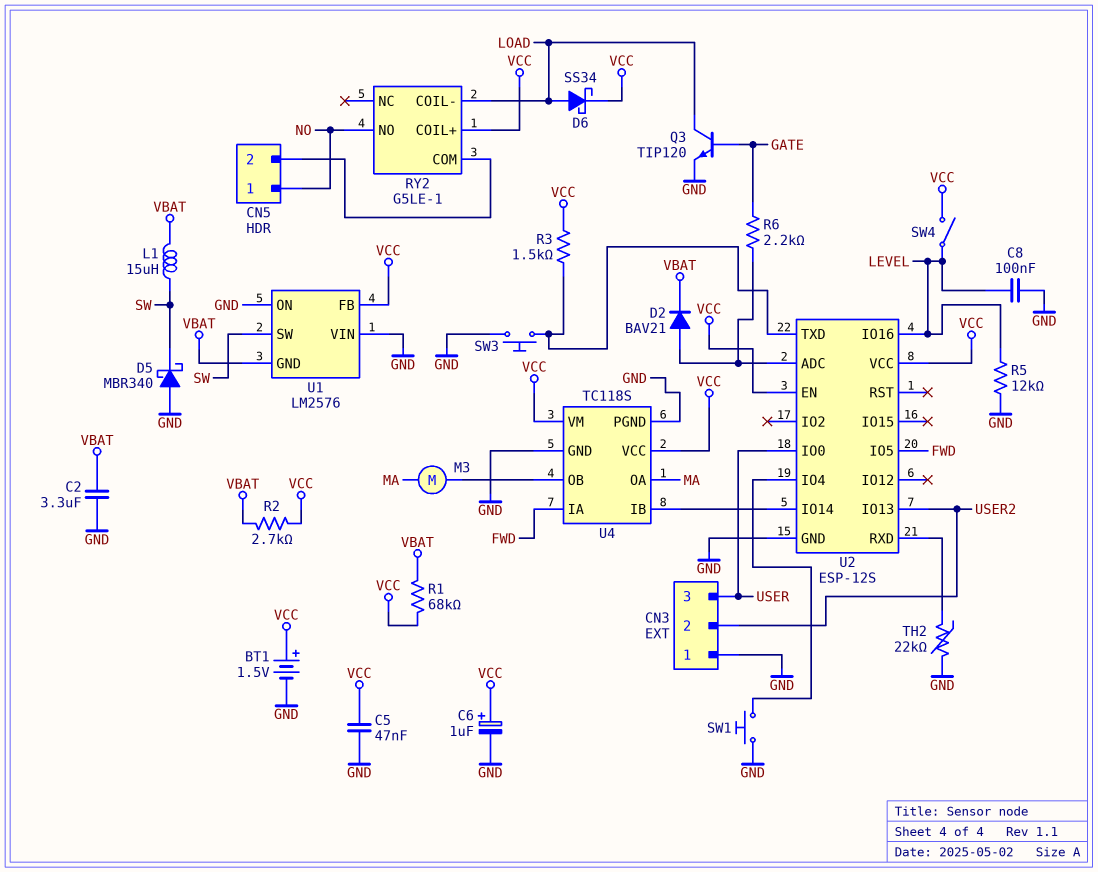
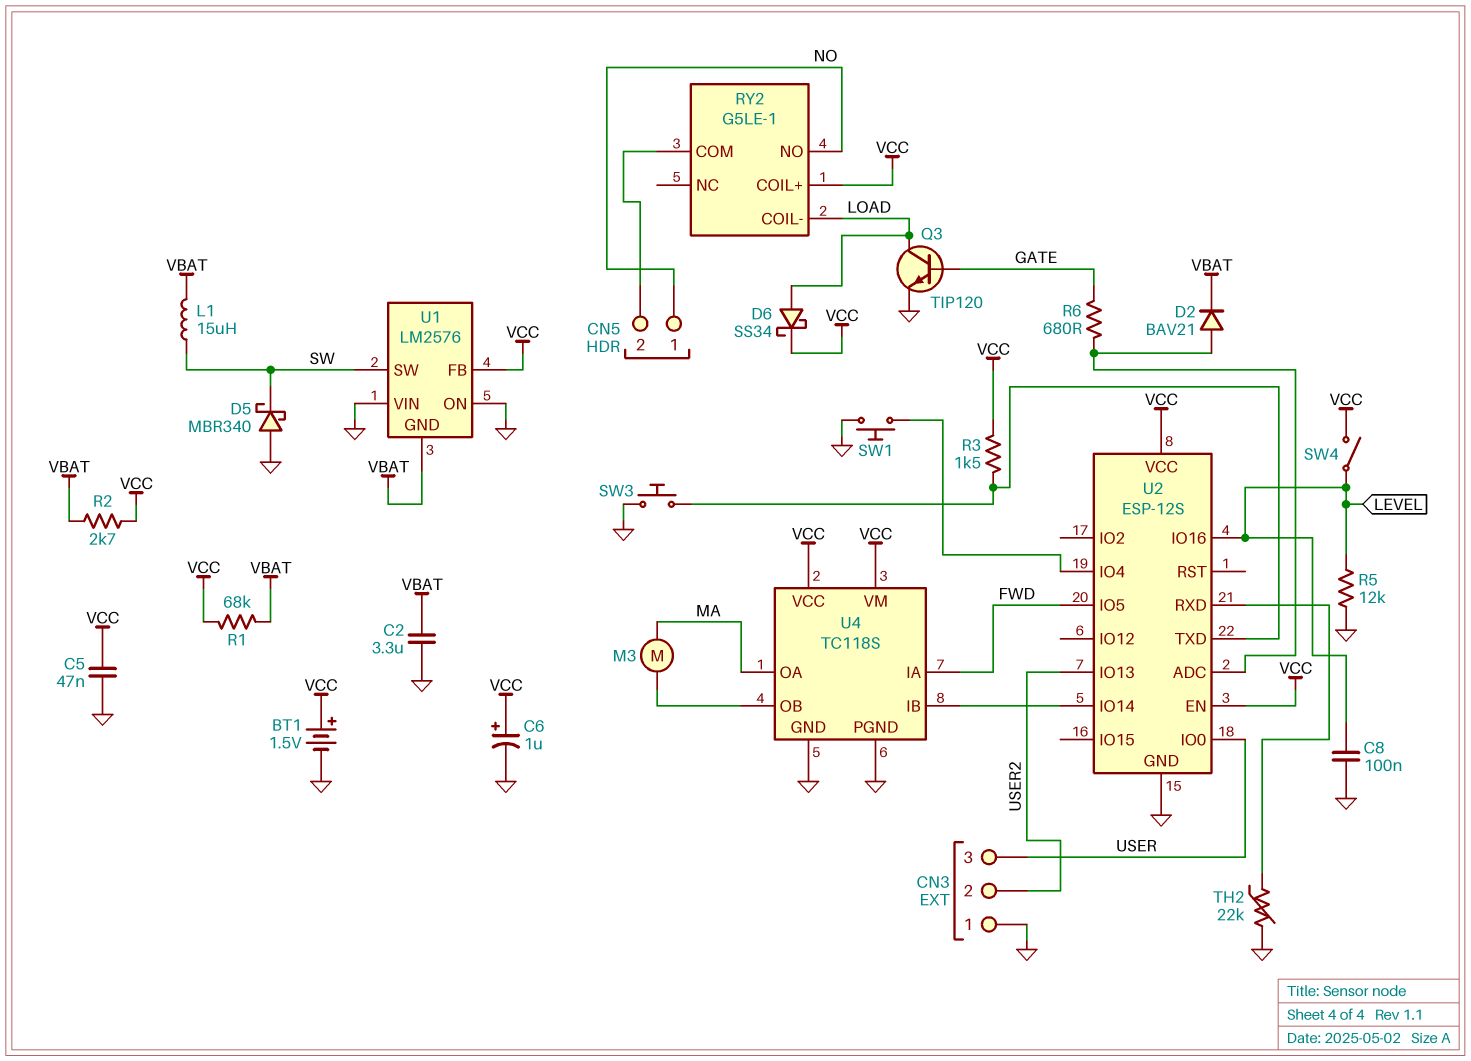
R6: 2.2k (GATE, U2/ADC) -> 680 (GATE, U2/ADC)

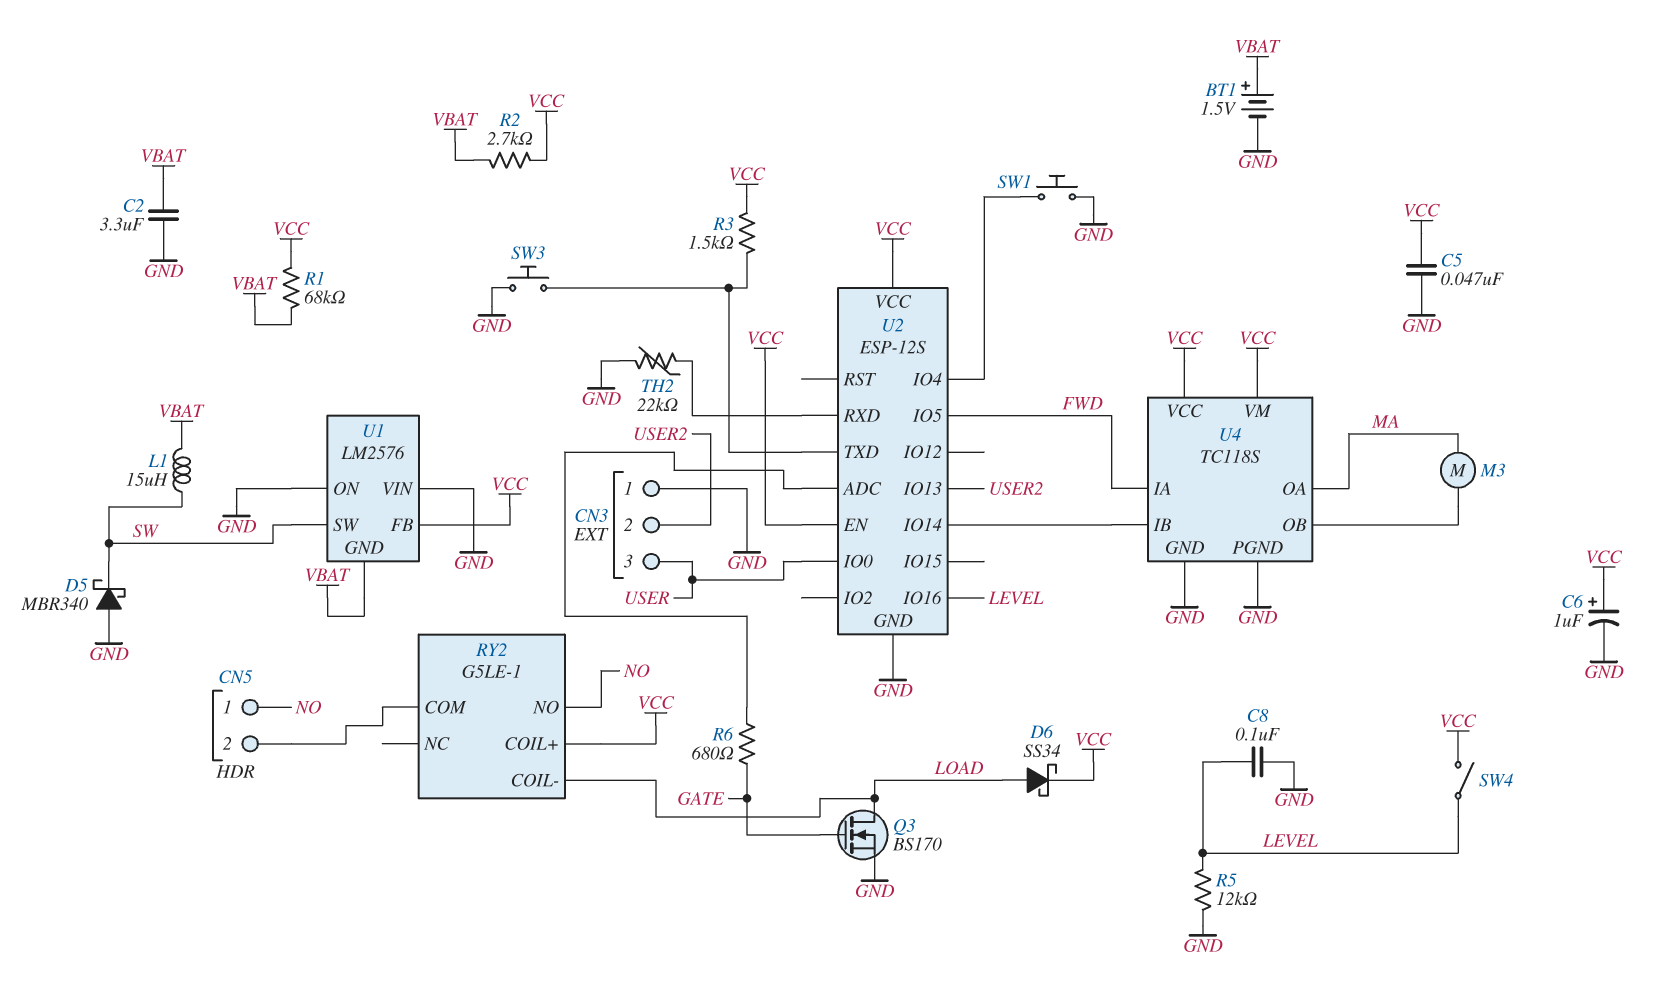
BT1: 1.5V (plus VCC, minus GND) -> 1.5V (plus VBAT, minus GND)
D2: diode BAV21 (A U2/ADC, K VBAT) -> none
Q3: NPN TIP120 (B GATE, C LOAD, E GND) -> NMOS BS170 (G GATE, D LOAD, S GND)

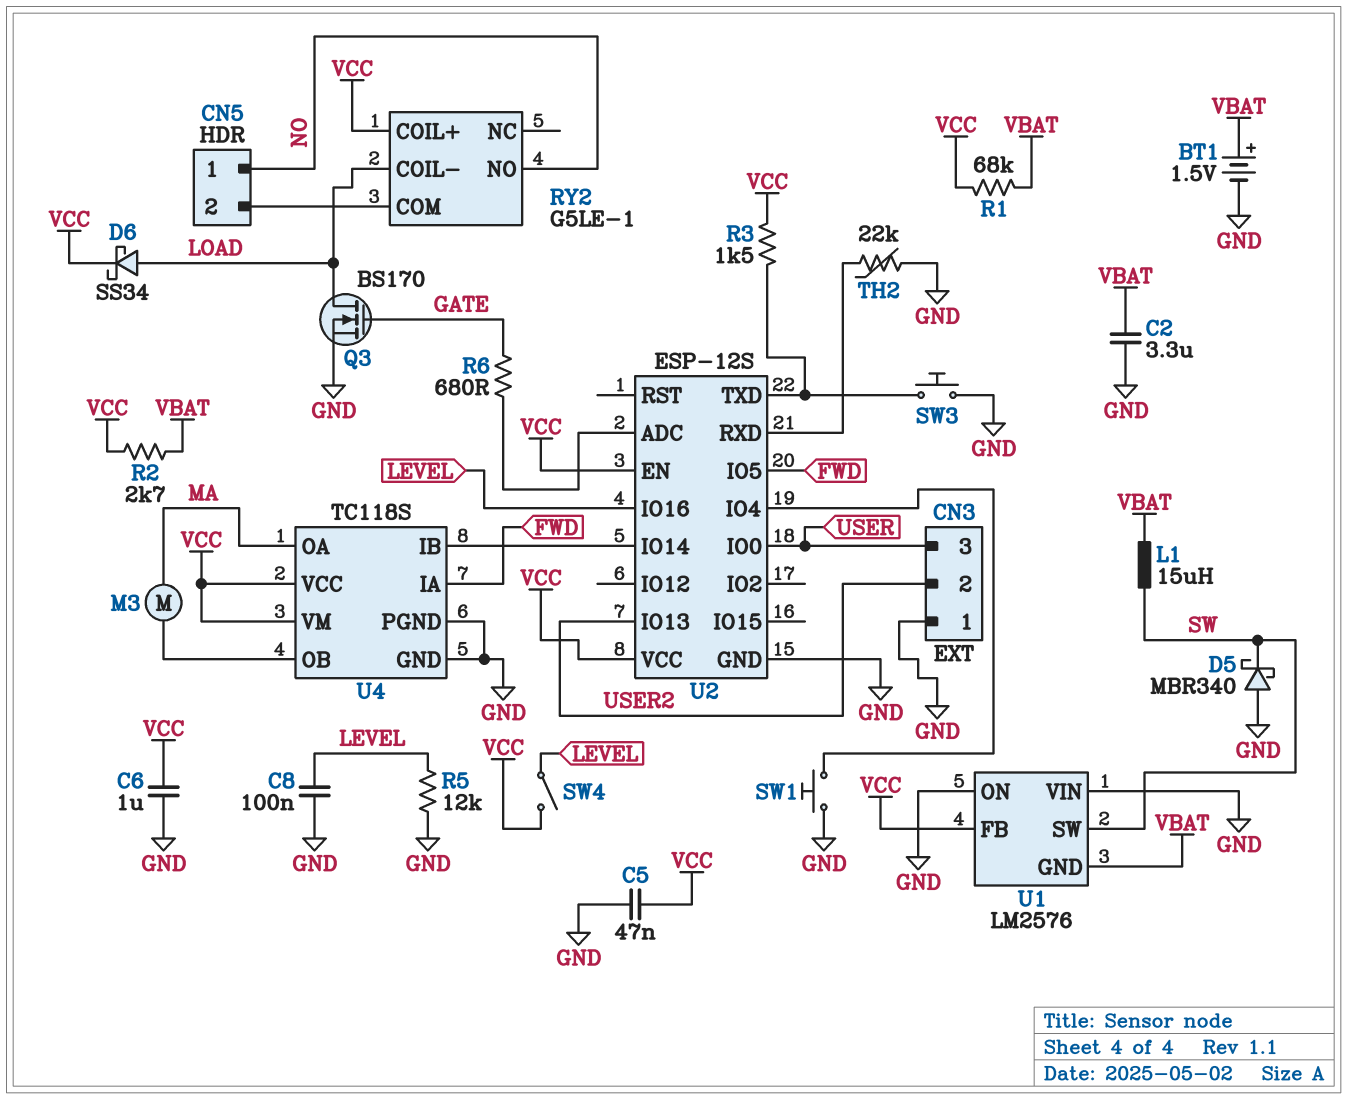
C6: 1uF (plus VCC, minus GND) -> 1uF (GND, VCC)

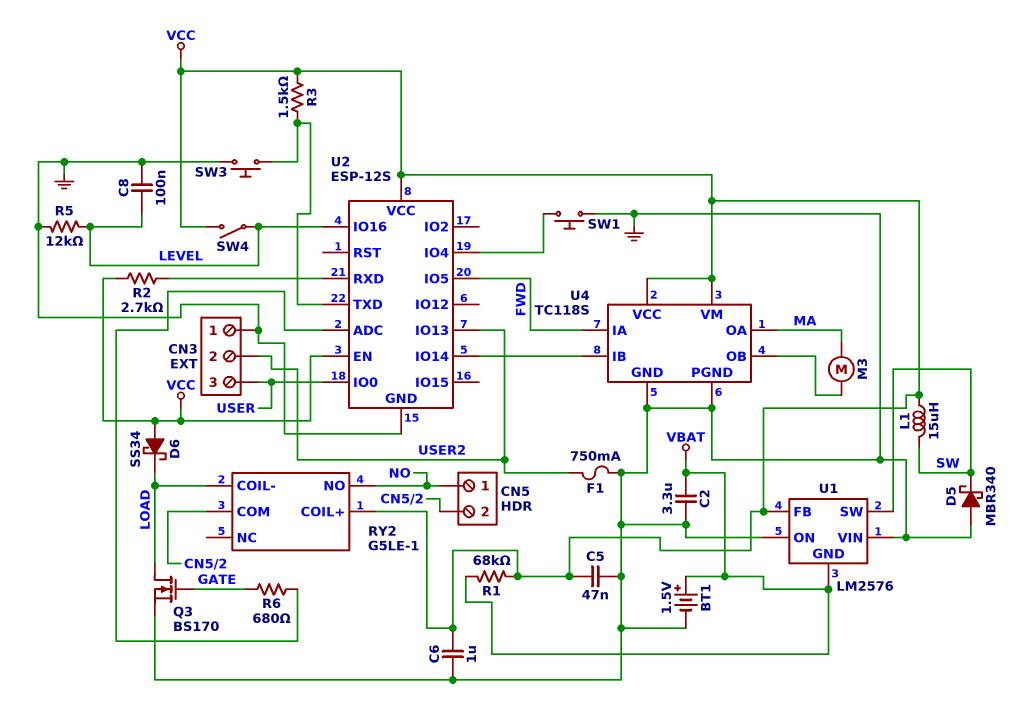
D6: schottky SS34 (A LOAD, K VCC) -> schottky SS34 (A VCC, K LOAD)
F1: none -> 750mA (GND, USER2)
L1: 15uH (SW, VBAT) -> 15uH (SW, VCC)
R2: 2.7k (VBAT, VCC) -> 2.7k (U2/RXD, VCC)
TH2: 22k (GND, U2/RXD) -> none

